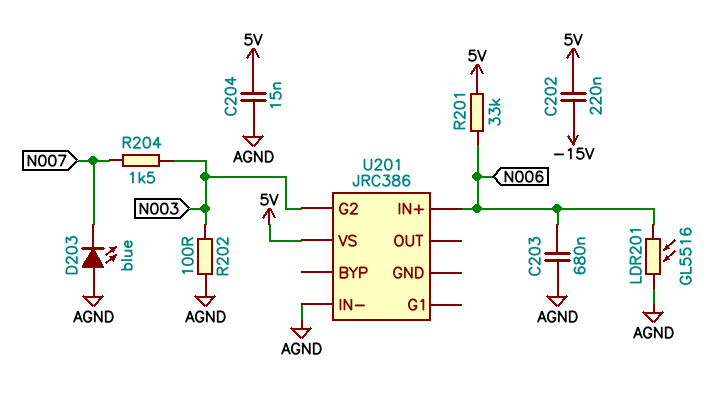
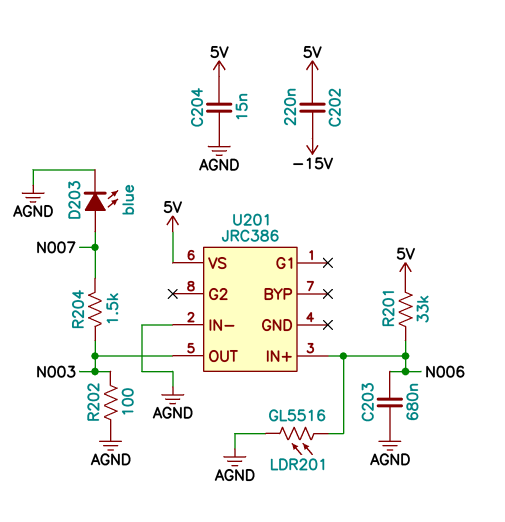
D203: LED blue (A AGND, K N007) -> LED blue (A N007, K AGND)
U201 pin G2: N003 -> none
U201 pin OUT: none -> N003

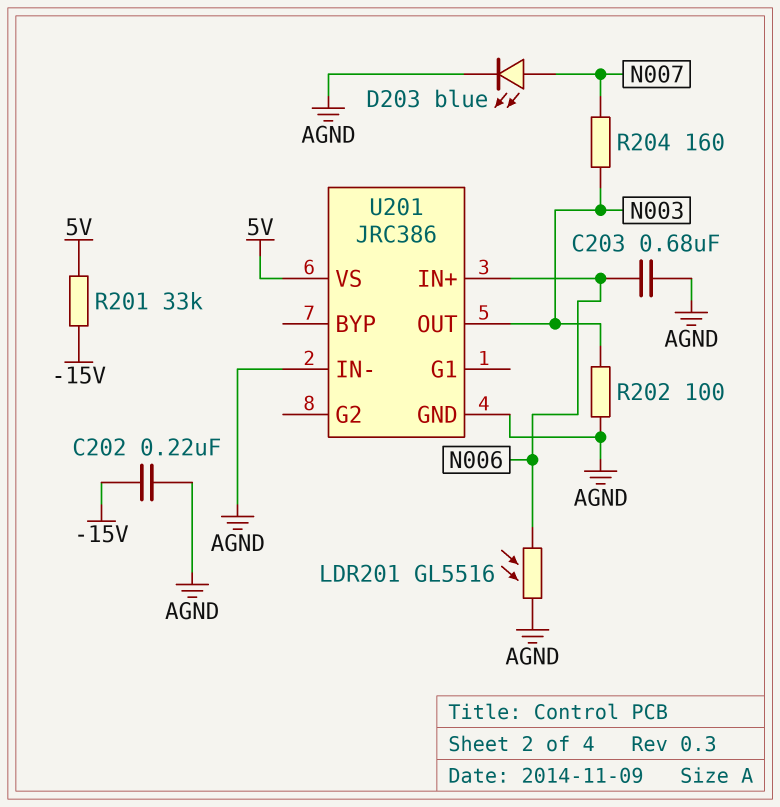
C202: 220nF (-15V, 5V) -> 220nF (-15V, AGND)
C204: 15nF (5V, AGND) -> none
R201: 33k (5V, N006) -> 33k (-15V, 5V)
R204: 1.5k (N003, N007) -> 160 (N003, N007)
U201 pin GND: none -> AGND

